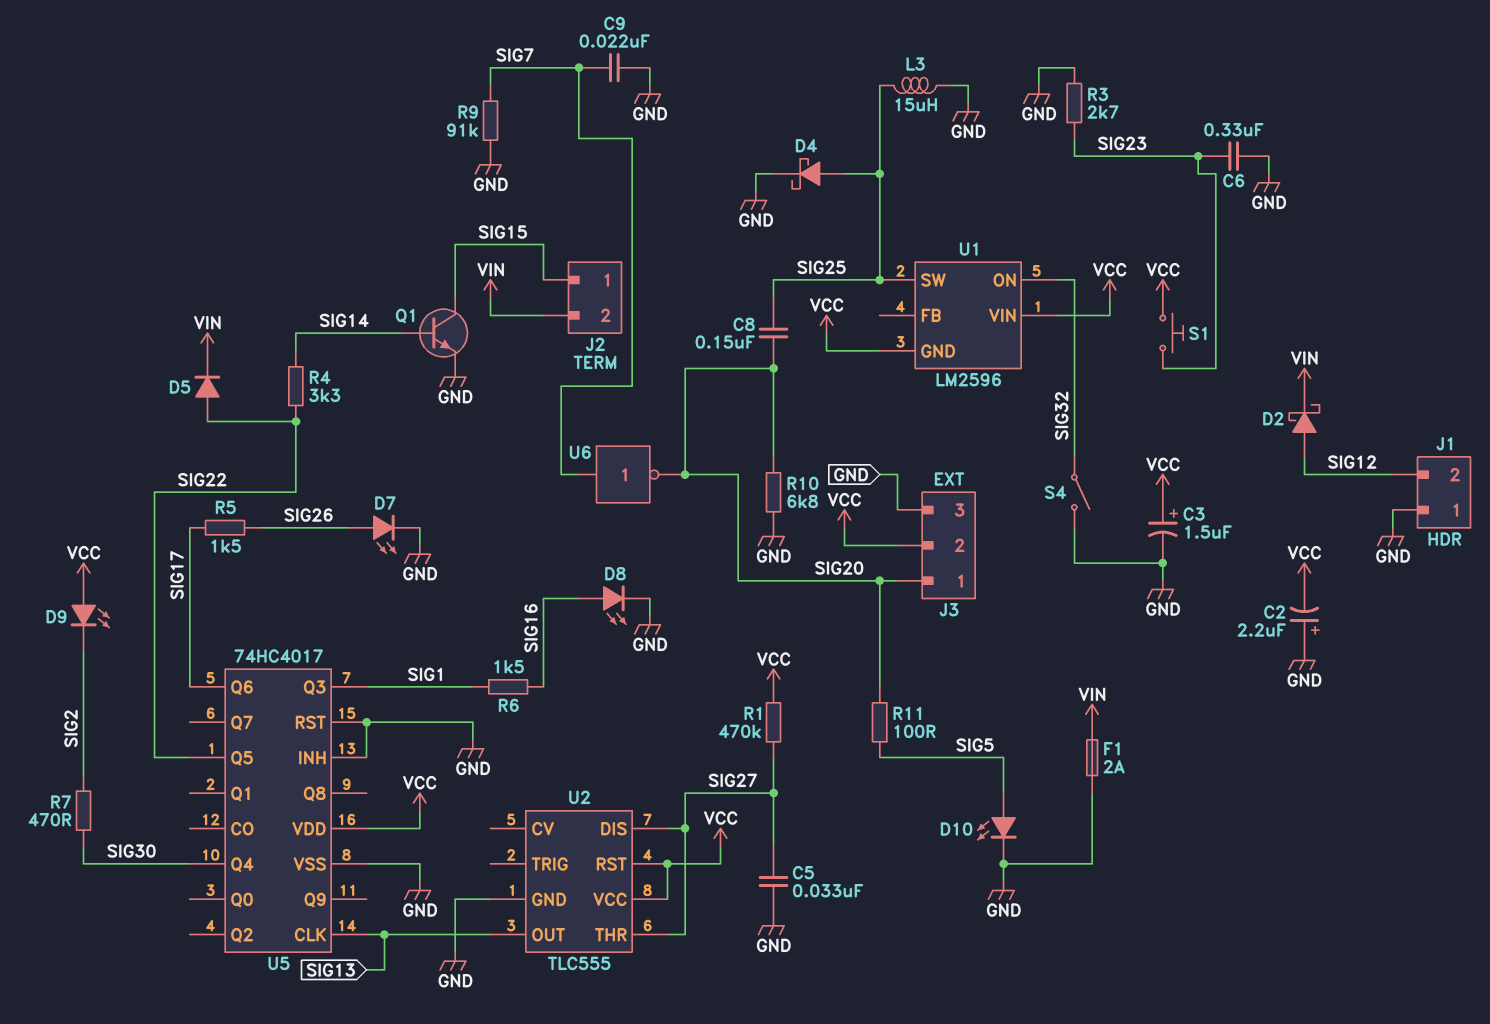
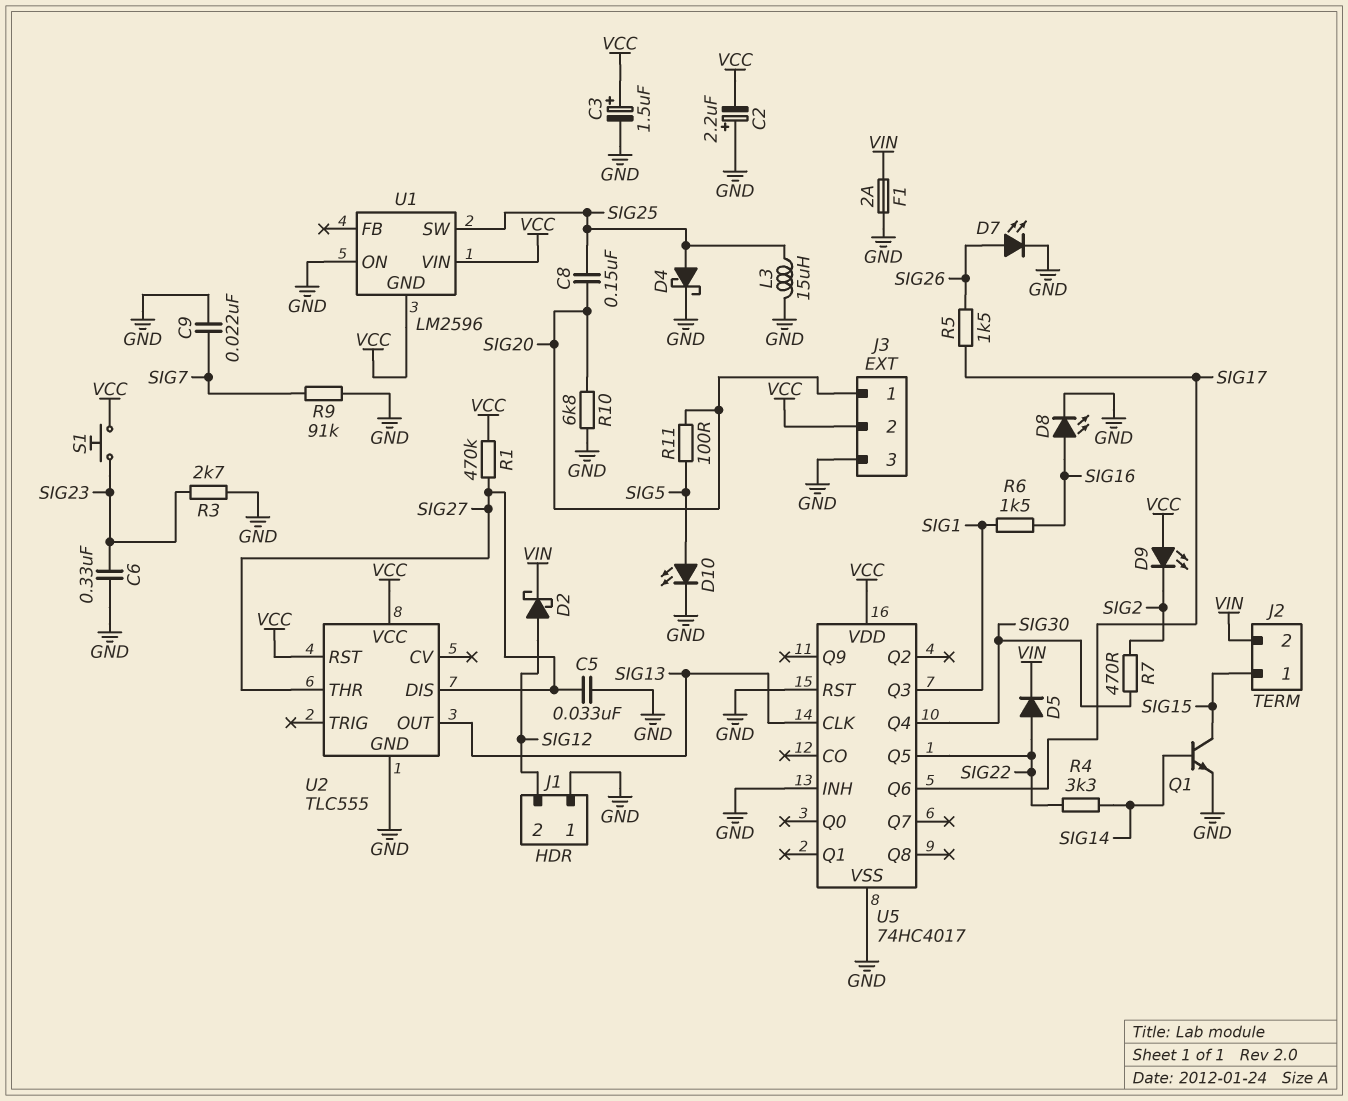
S4: switch (GND, SIG32) -> none
U1 pin ON: SIG32 -> GND
U6: NOT (in SIG7, out SIG20) -> none

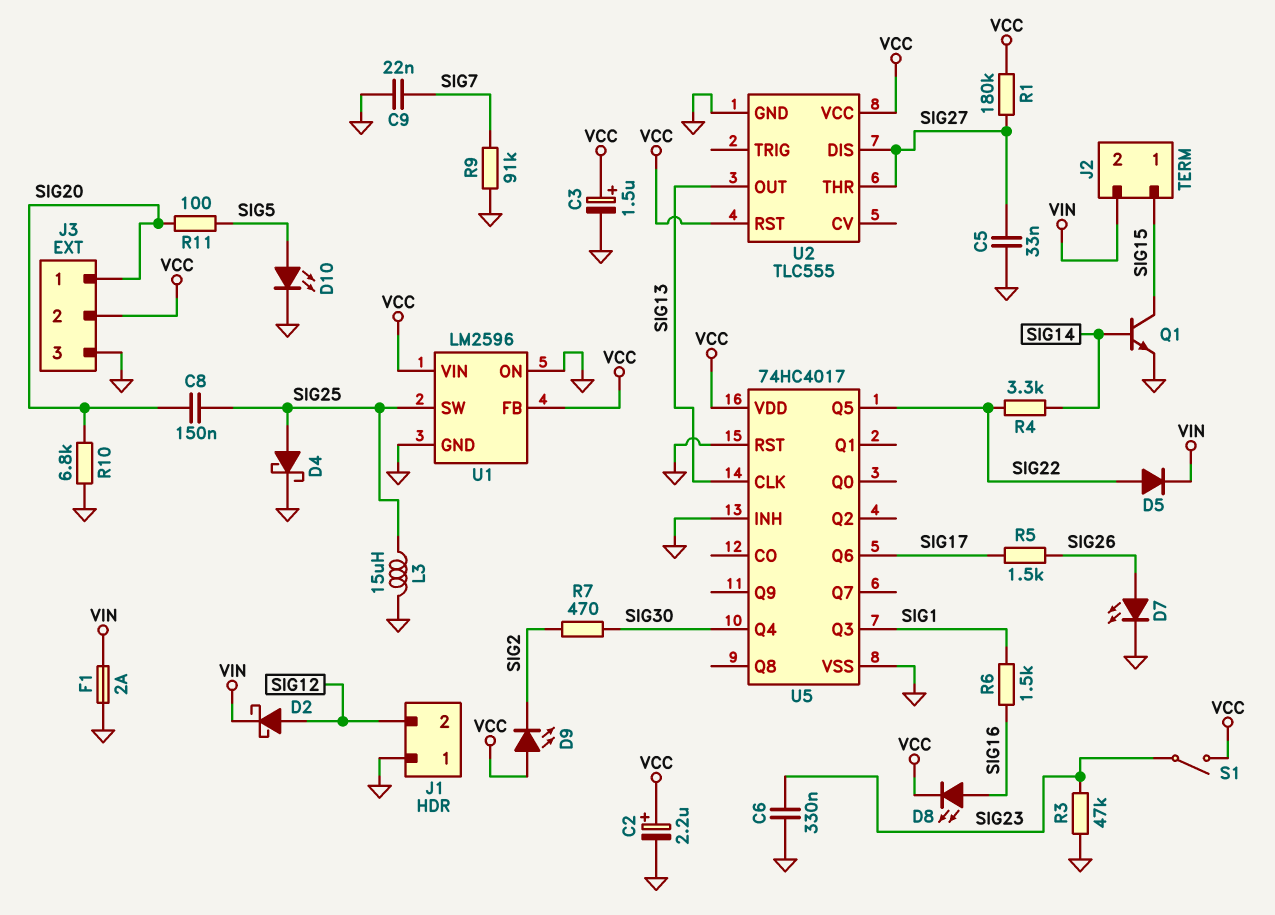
C2: 2.2uF (plus GND, minus VCC) -> 2.2uF (plus VCC, minus GND)
D8: LED (A SIG16, K GND) -> LED (A SIG16, K VCC)
R1: 470k (SIG27, VCC) -> 180k (SIG27, VCC)
R3: 2.7k (GND, SIG23) -> 47k (GND, SIG23)
S1: button (SIG23, VCC) -> switch (SIG23, VCC)
U1 pin FB: none -> VCC
U1 pin GND: VCC -> GND

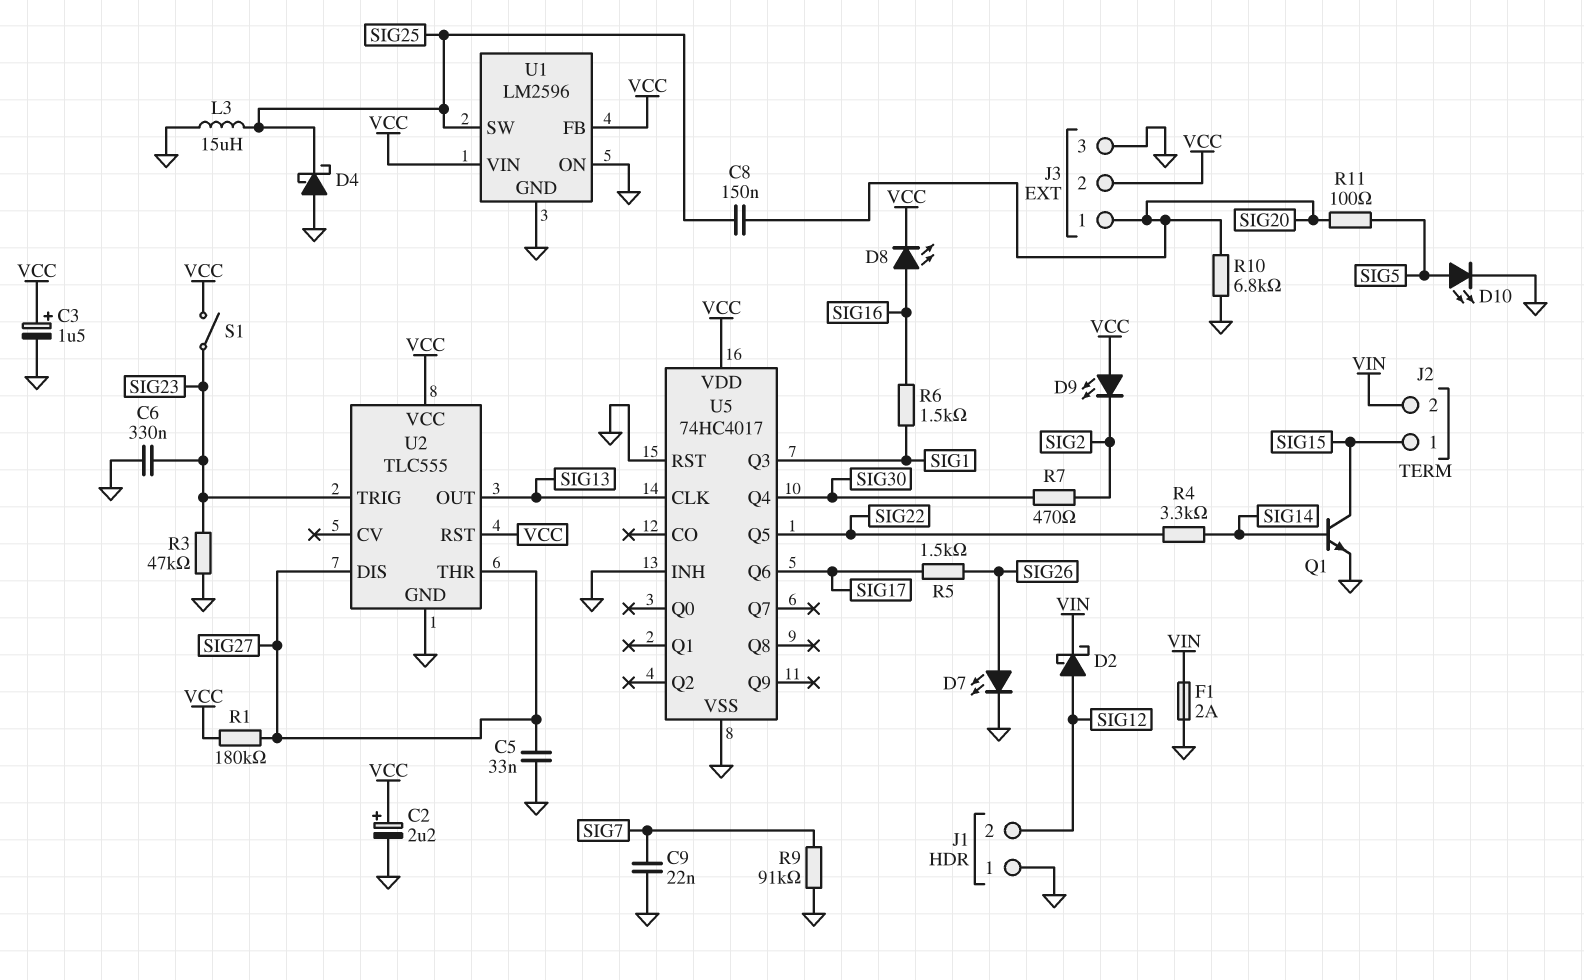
D4: schottky (A SIG25, K GND) -> schottky (A GND, K SIG25)
D5: diode (A SIG22, K VIN) -> none
U2 pin TRIG: none -> SIG23

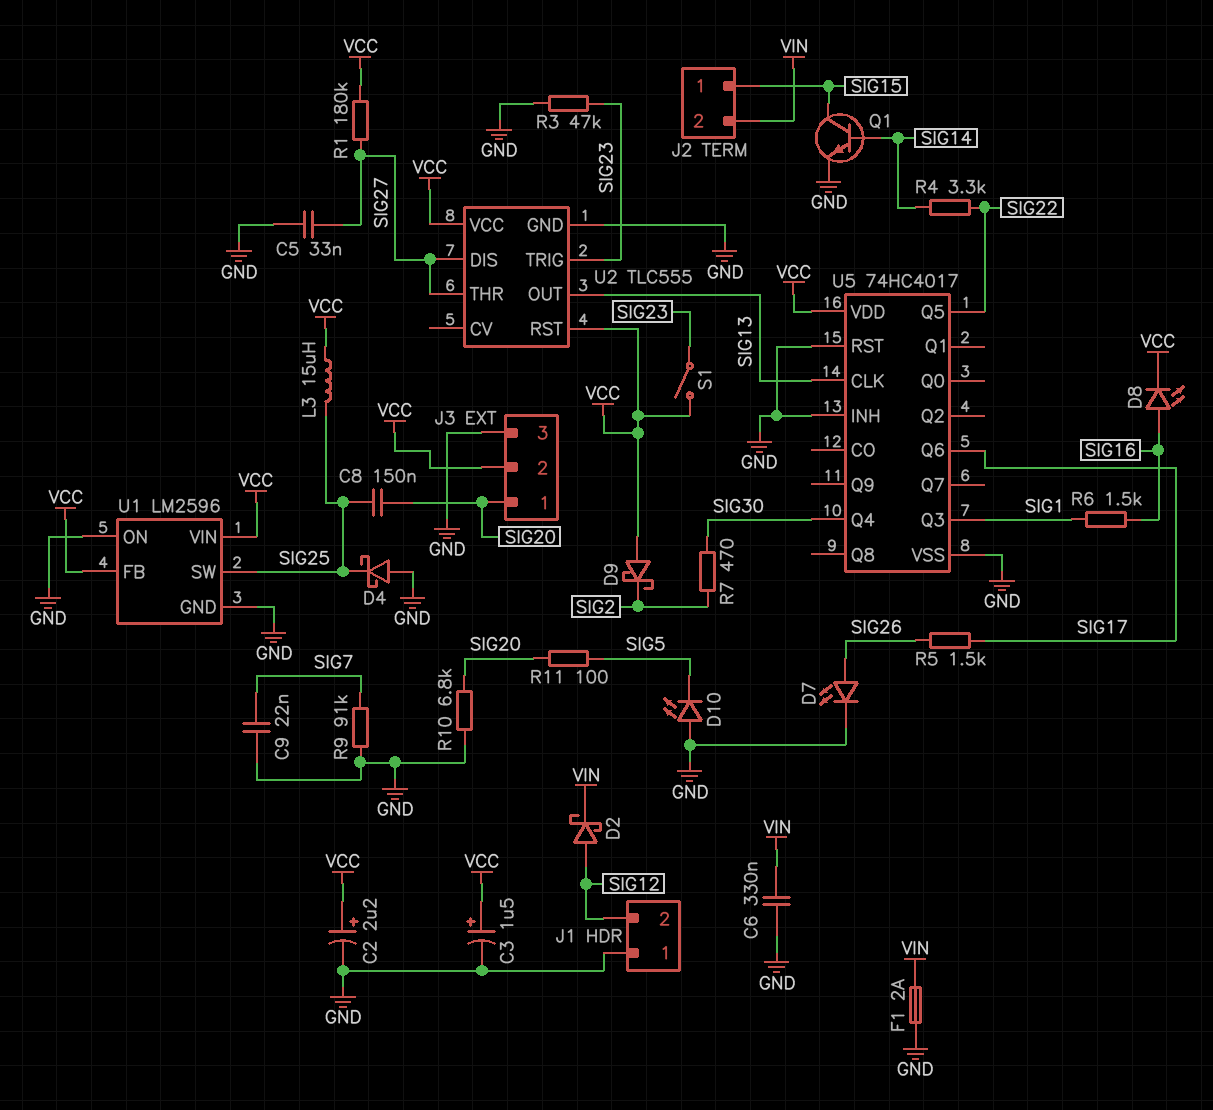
C6: 330nF (GND, SIG23) -> 330nF (GND, VIN)
D9: LED (A VCC, K SIG2) -> schottky (A VCC, K SIG2)
D10: LED (A SIG5, K GND) -> LED (A GND, K SIG5)
L3: 15uH (GND, SIG25) -> 15uH (SIG25, VCC)

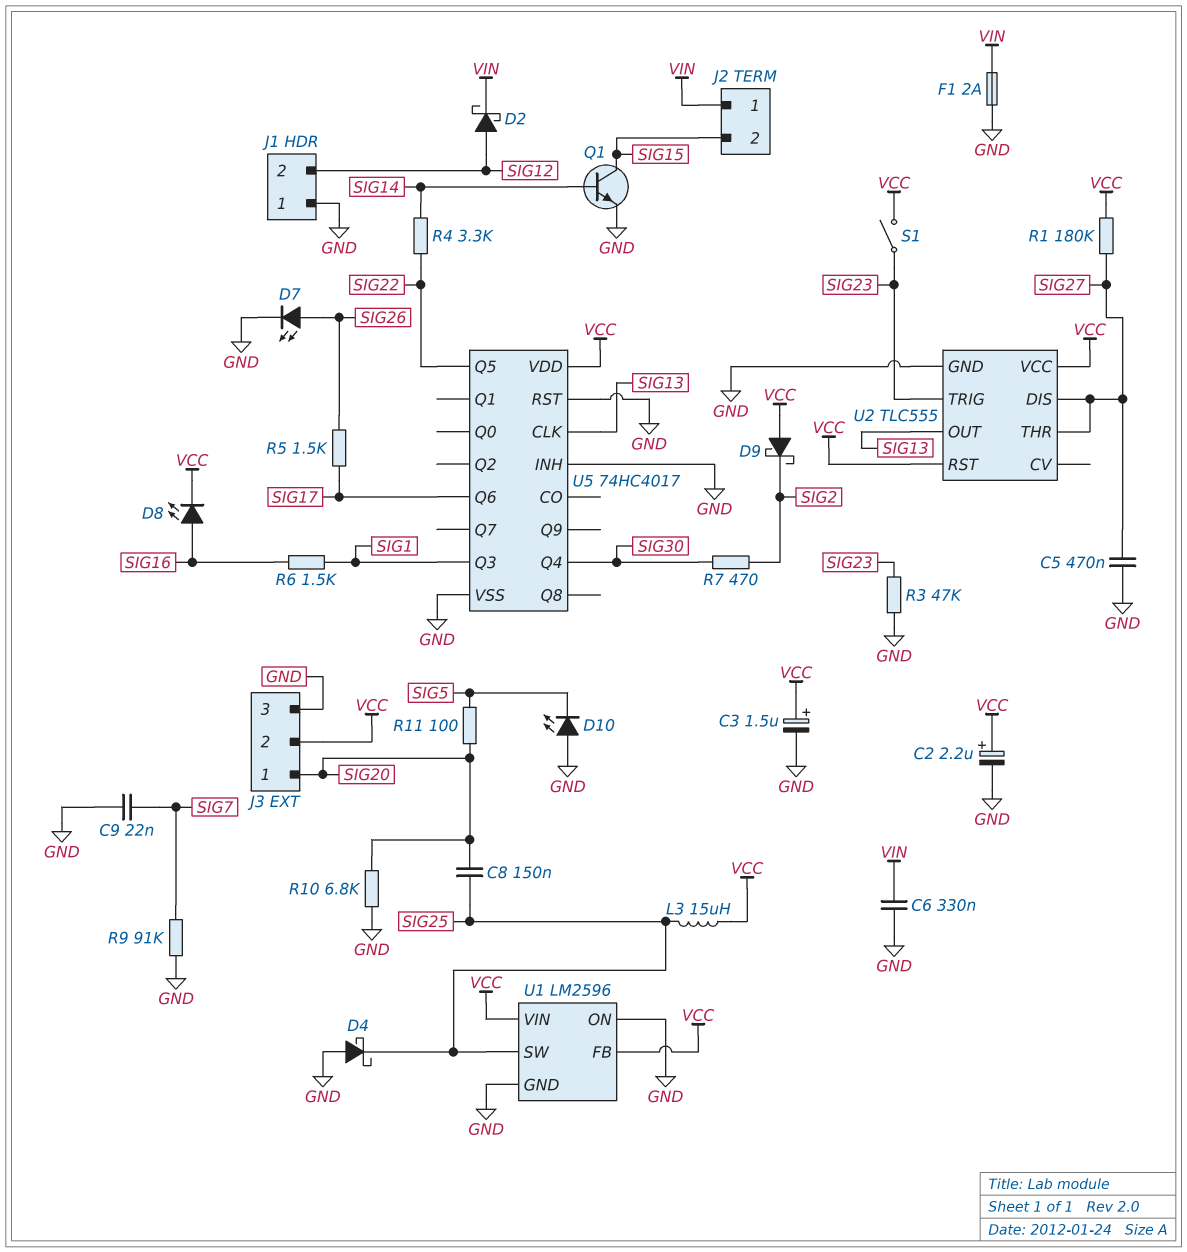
C5: 33nF (GND, SIG27) -> 470nF (GND, SIG27)
J2 pin 1: SIG15 -> VIN
J2 pin 2: VIN -> SIG15

